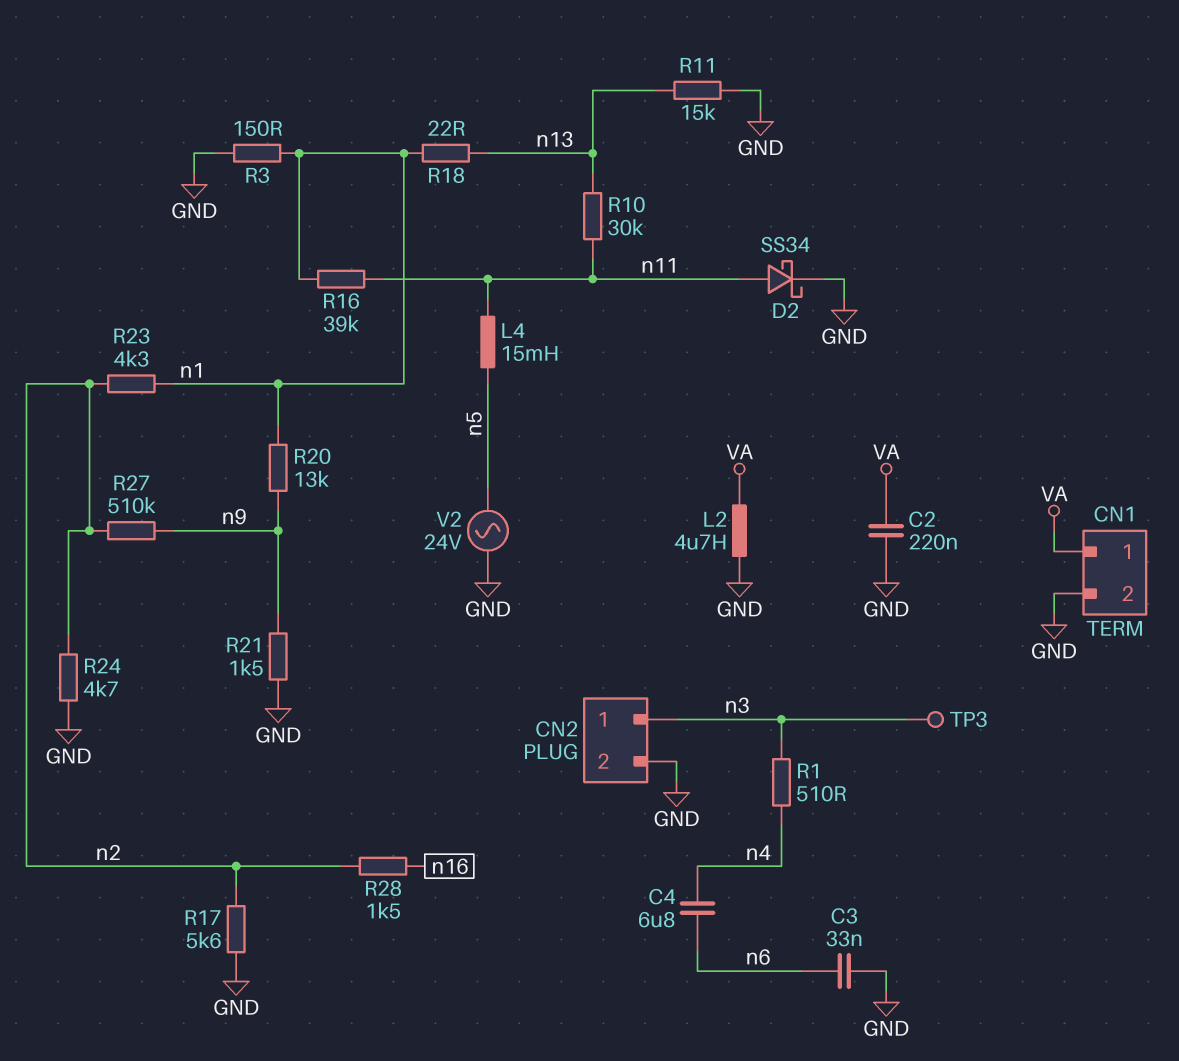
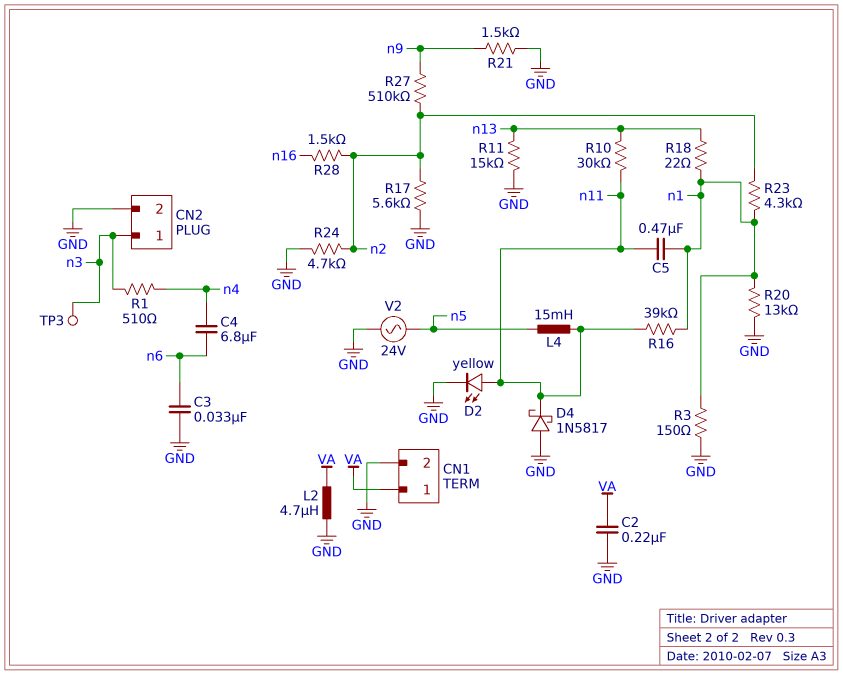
C5: none -> 470nF (n1, n11)
D2: schottky SS34 (A n11, K GND) -> LED yellow (A n11, K GND)
D4: none -> schottky 1N5817 (A GND, K n11)
R20: 13k (n1, n9) -> 13k (GND, n1)

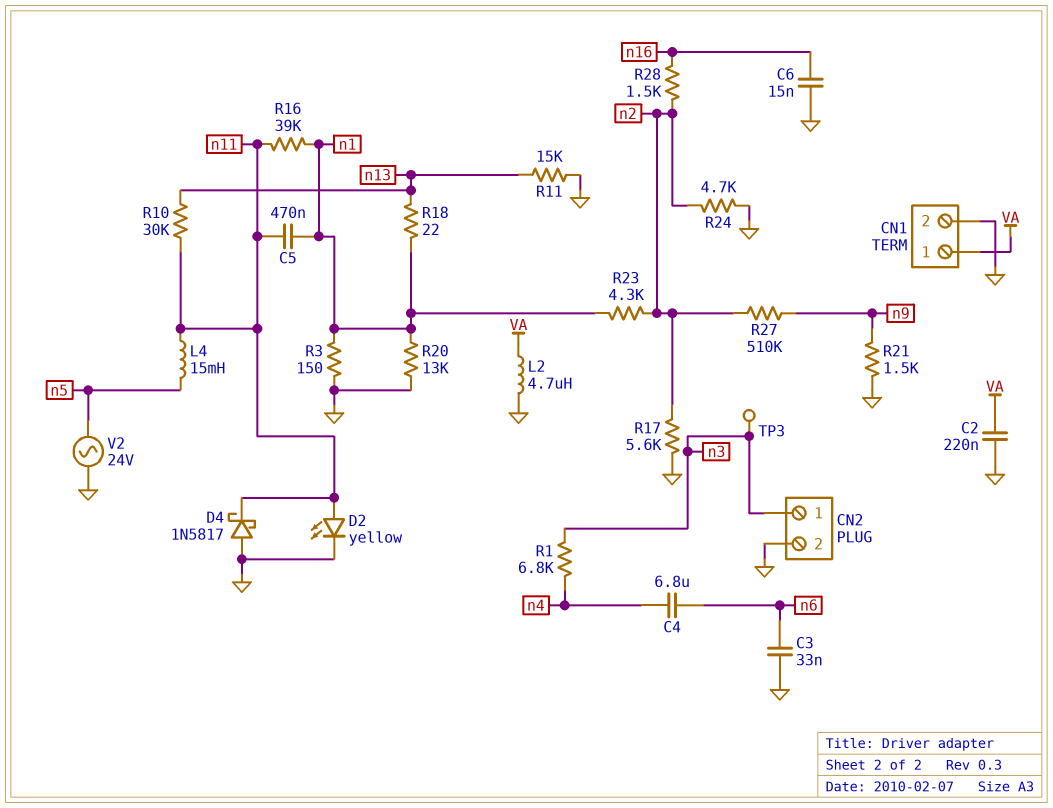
C6: none -> 15nF (GND, n16)
R1: 510 (n3, n4) -> 6.8k (n3, n4)

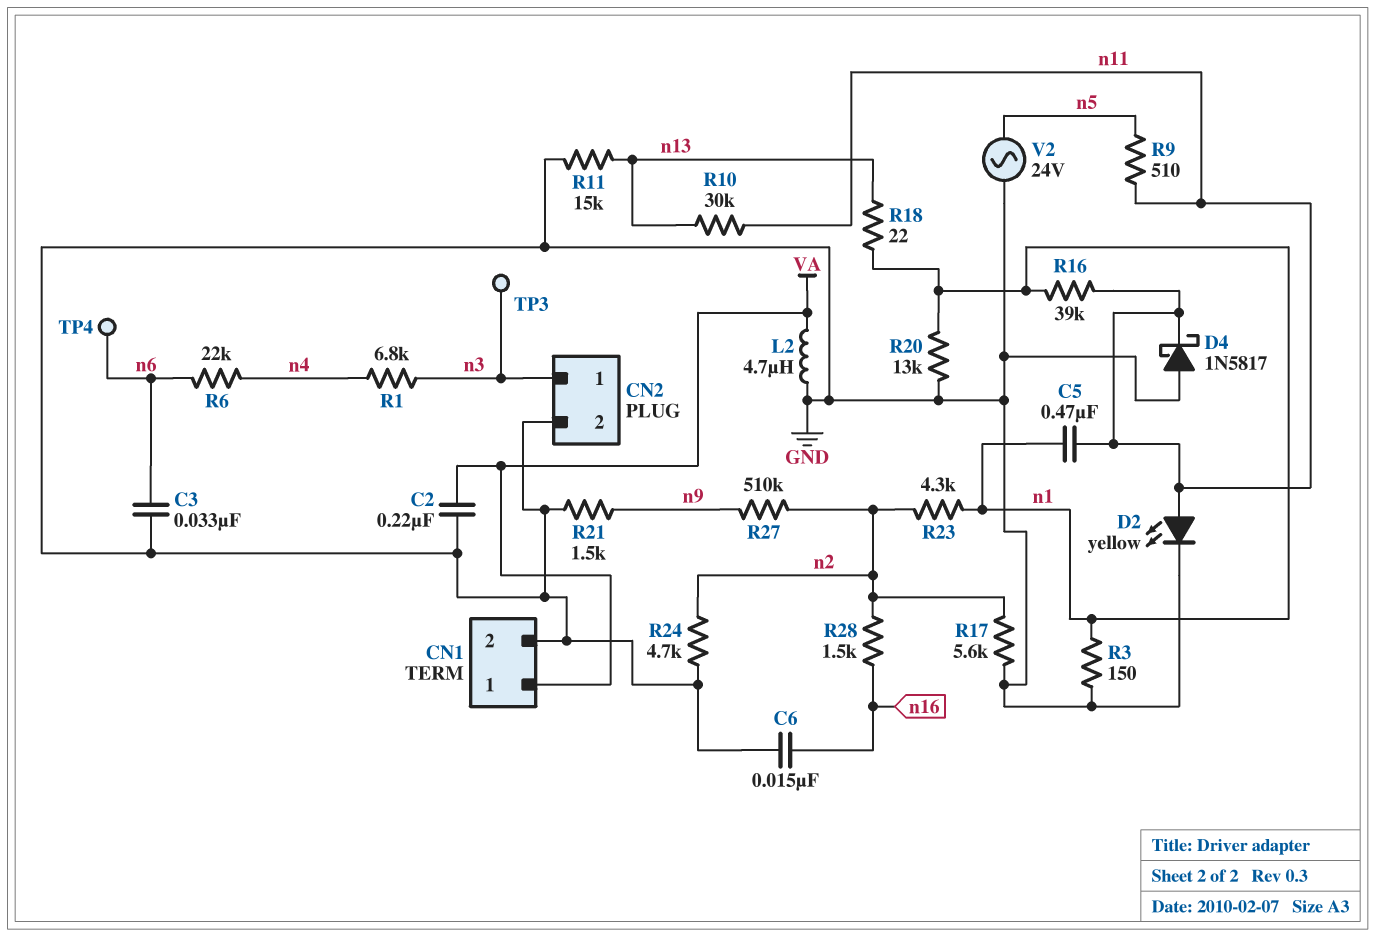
C4: 6.8uF (n4, n6) -> none
L4: 15mH (n5, n11) -> none
R6: none -> 22k (n4, n6)
R9: none -> 510 (n5, n11)
TP4: none -> test point (n6)

